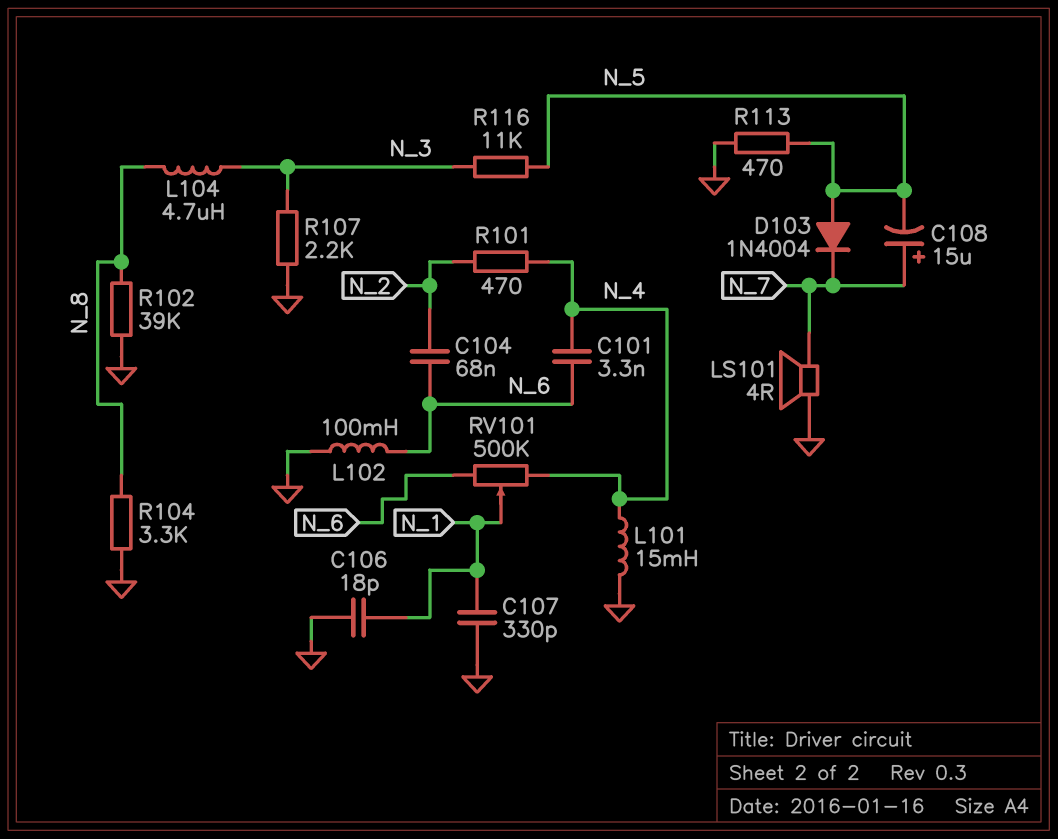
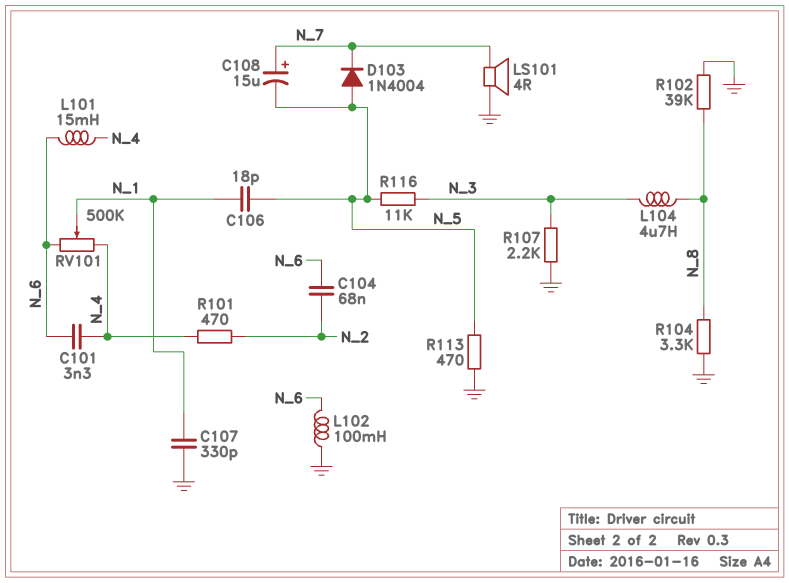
C106: 18pF (GND, N_1) -> 18pF (N_1, N_5)
L101: 15mH (GND, N_4) -> 15mH (N_4, N_6)

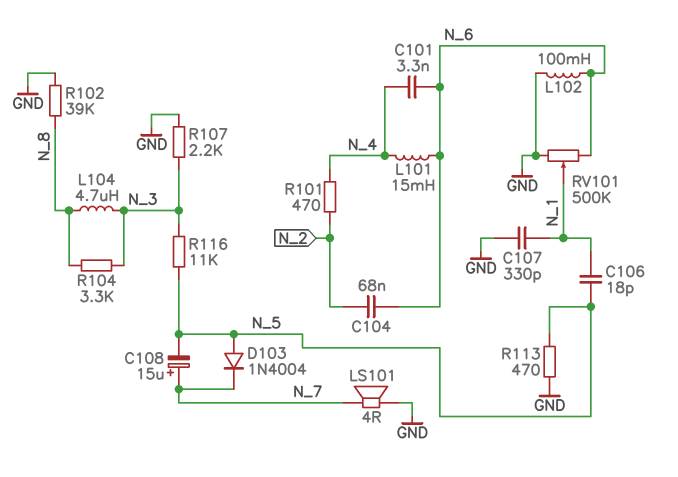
R104: 3.3k (GND, N_8) -> 3.3k (N_3, N_8)
RV101: 500k (N_4, N_6, wiper N_1) -> 500k (GND, N_6, wiper N_1)

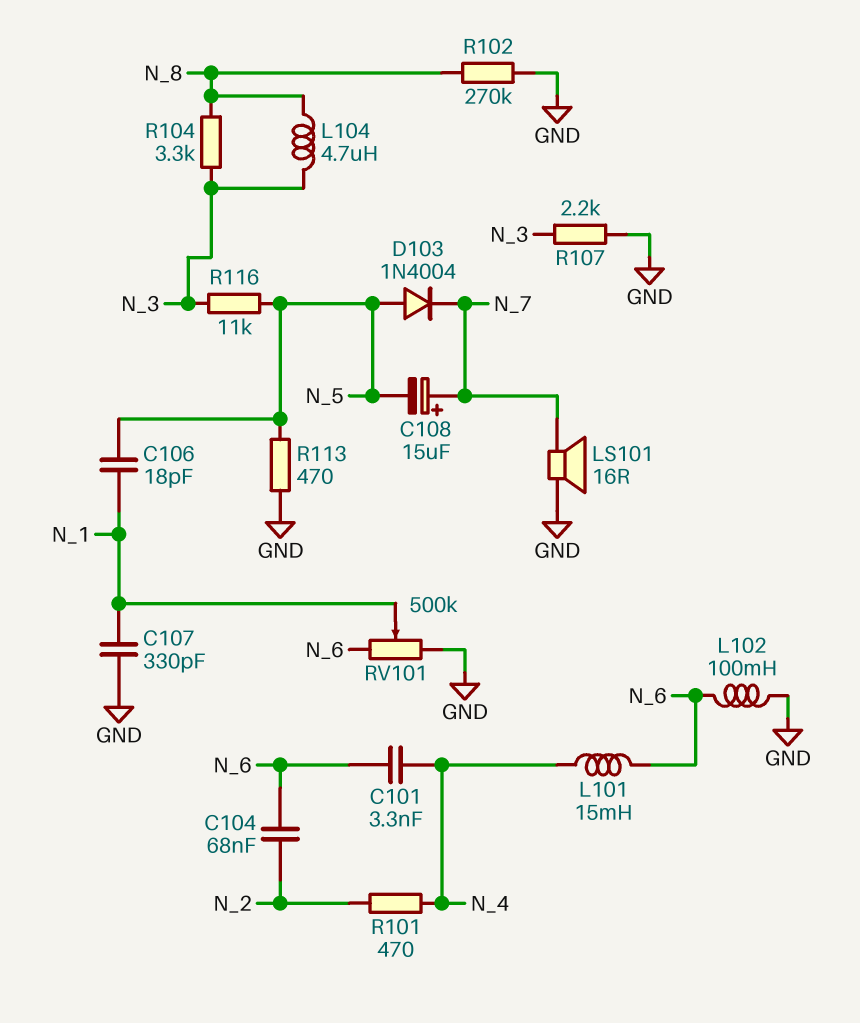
LS101: speaker 4R (GND, N_7) -> speaker 16R (GND, N_7)
R102: 39k (GND, N_8) -> 270k (GND, N_8)

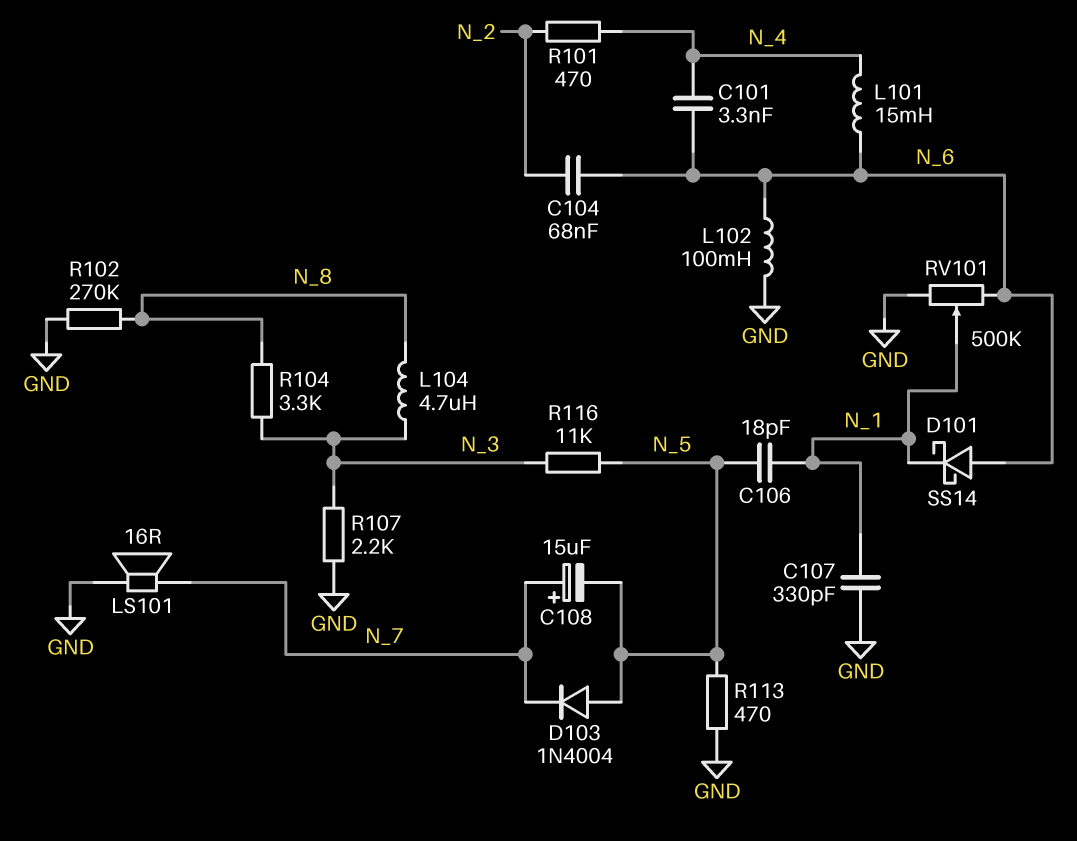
D101: none -> schottky SS14 (A N_6, K N_1)

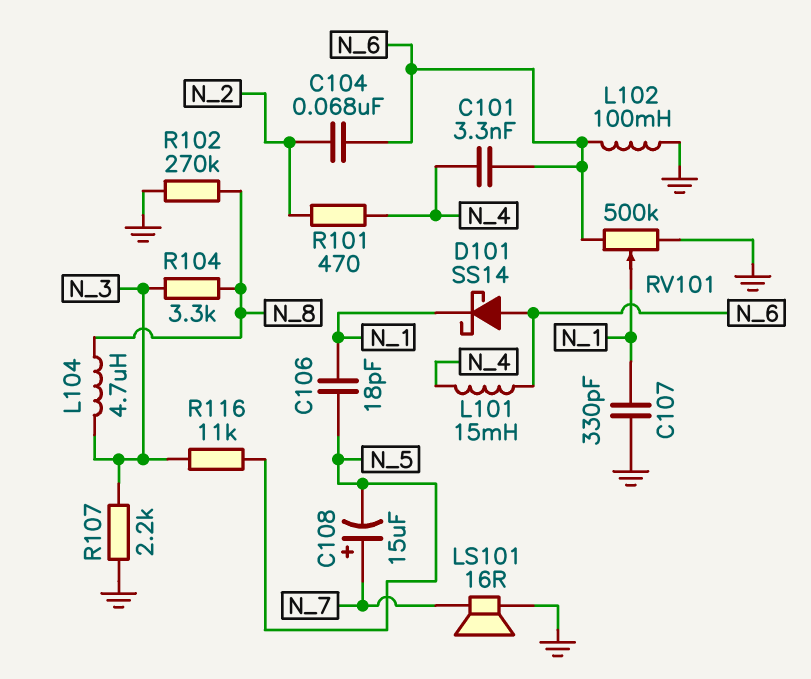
D103: diode 1N4004 (A N_5, K N_7) -> none
R113: 470 (GND, N_5) -> none

